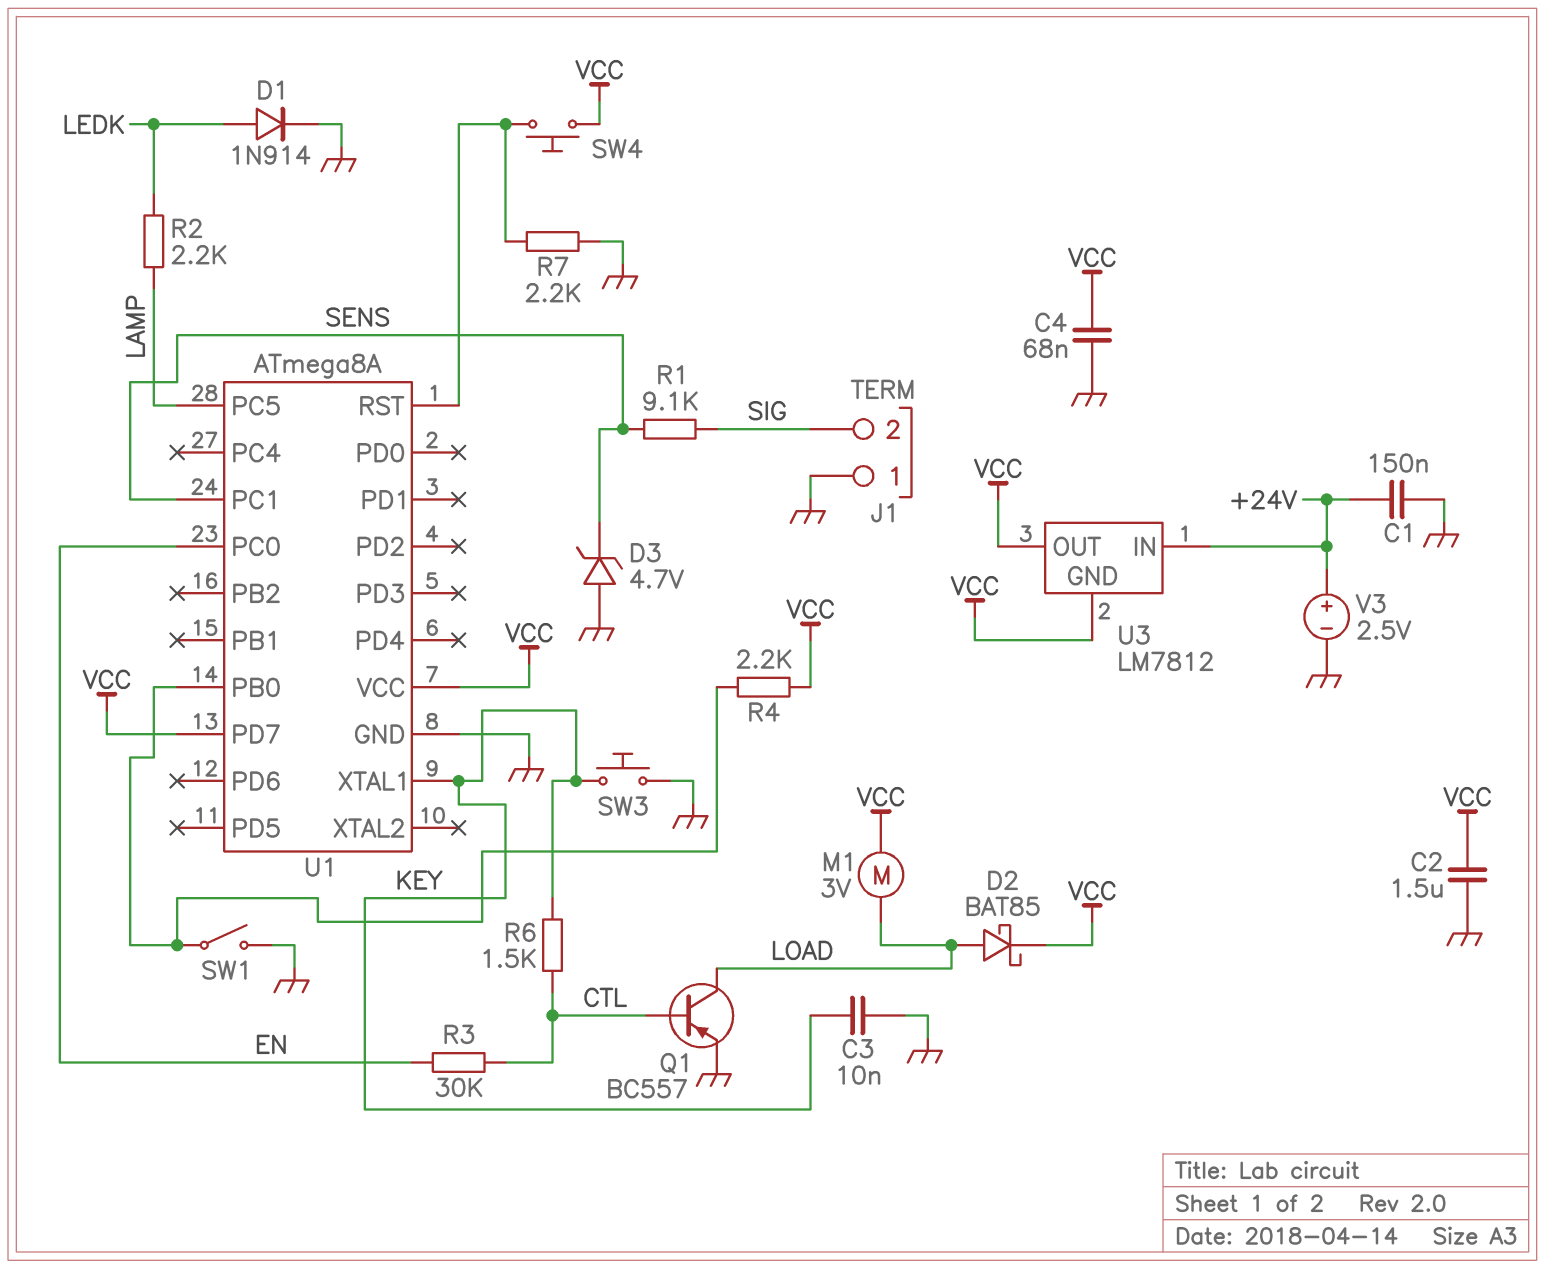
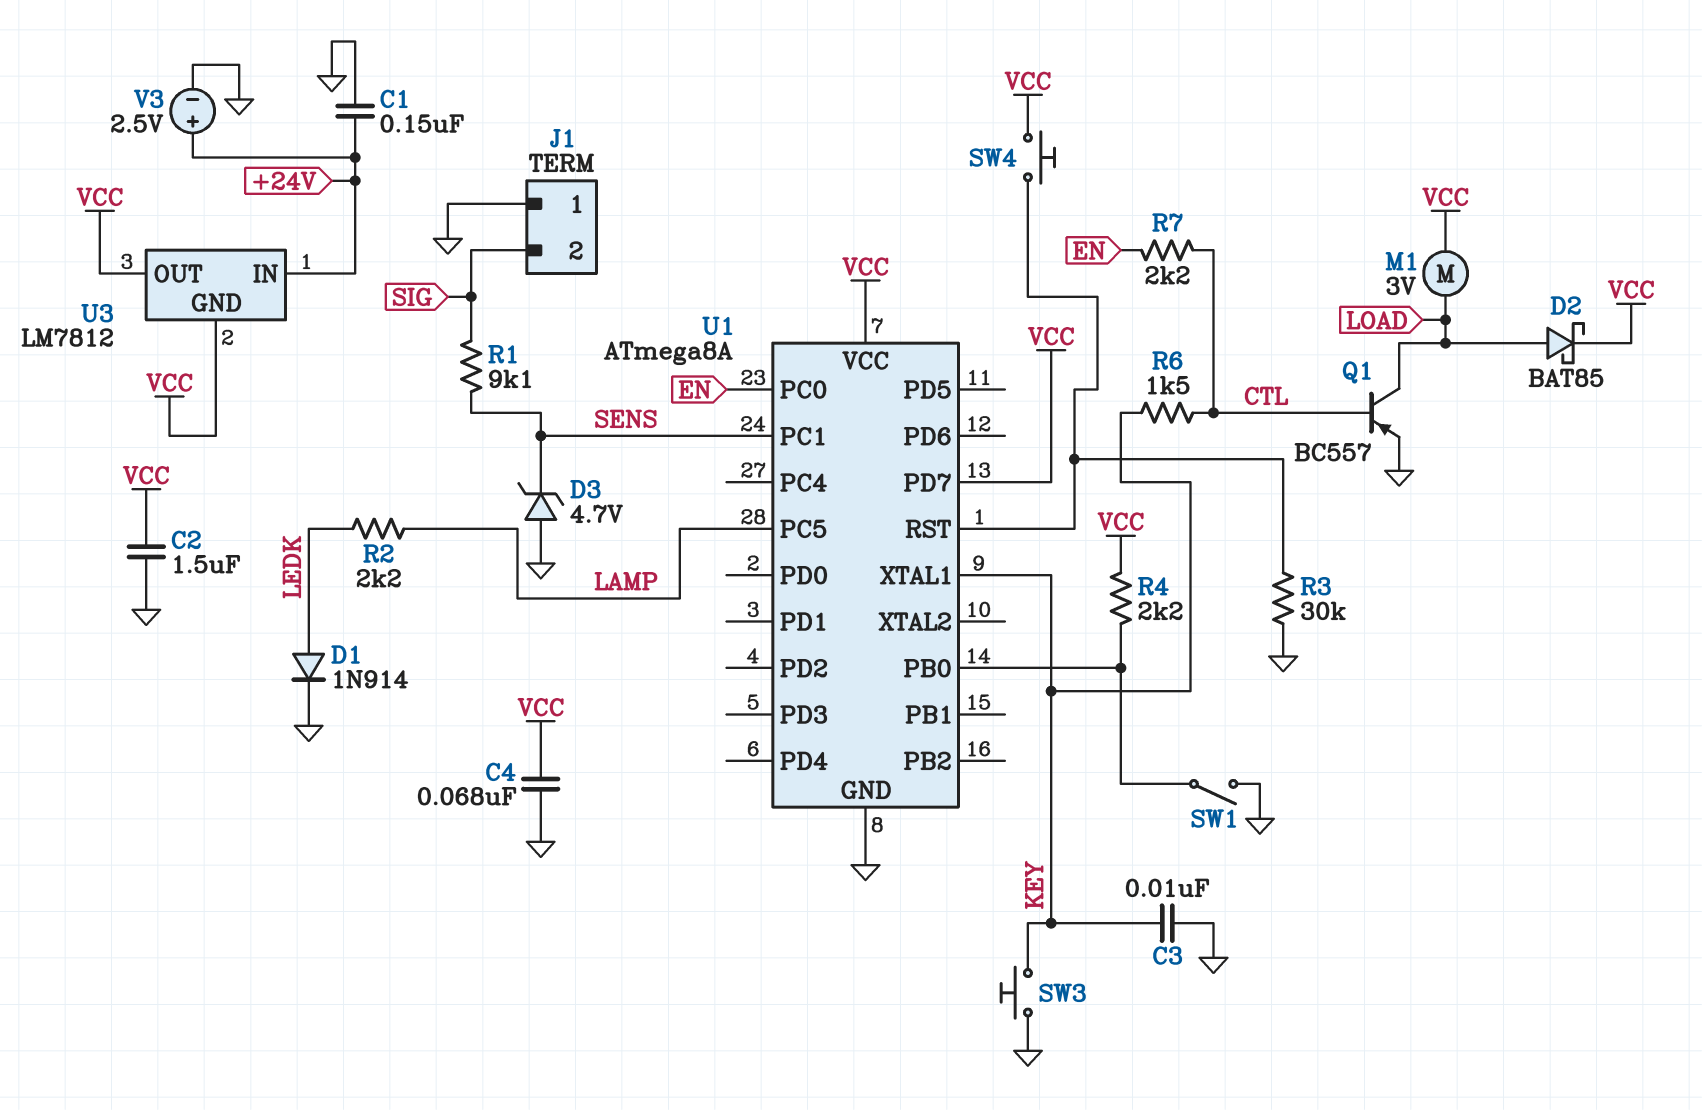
R3: 30k (CTL, EN) -> 30k (GND, U1/RST)
R7: 2.2k (GND, U1/RST) -> 2.2k (CTL, EN)

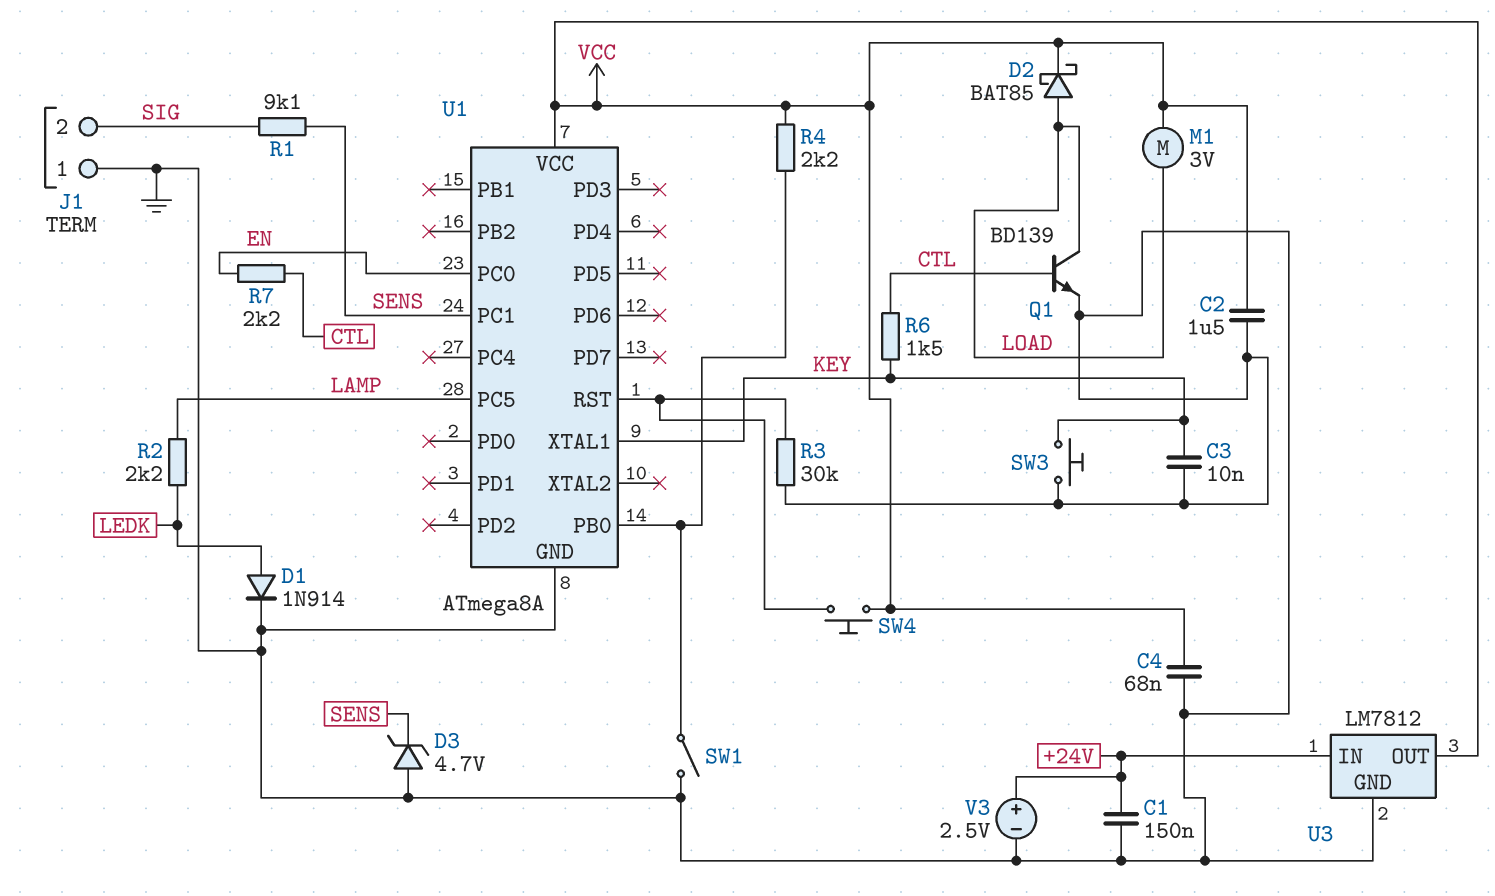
Q1: PNP BC557 (B CTL, C LOAD, E GND) -> NPN BD139 (B CTL, C LOAD, E GND)
U1 pin PD7: VCC -> none
U3 pin GND: VCC -> GND

